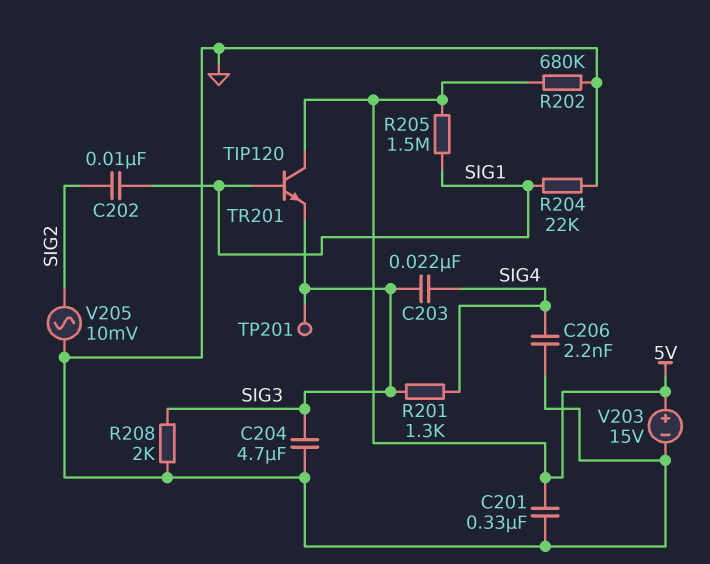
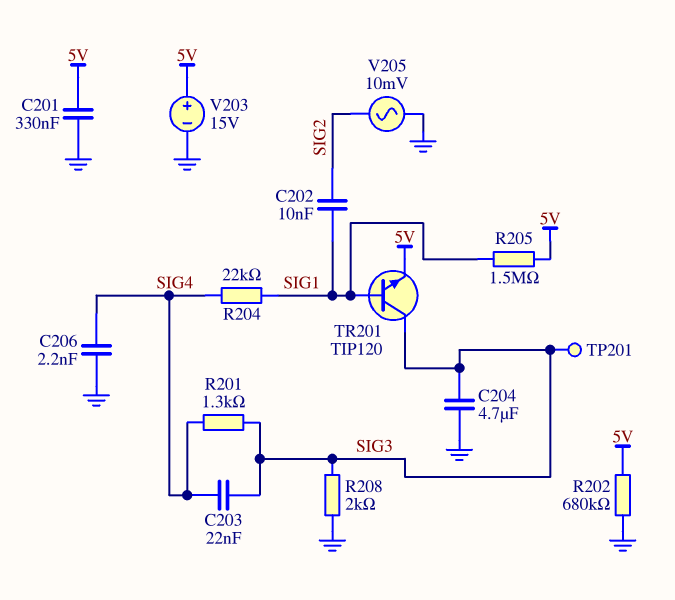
R204: 22k (GND, SIG1) -> 22k (SIG1, SIG4)
TR201: NPN TIP120 (B SIG1, C 5V, E SIG3) -> NPN TIP120 (B SIG1, C SIG3, E 5V)

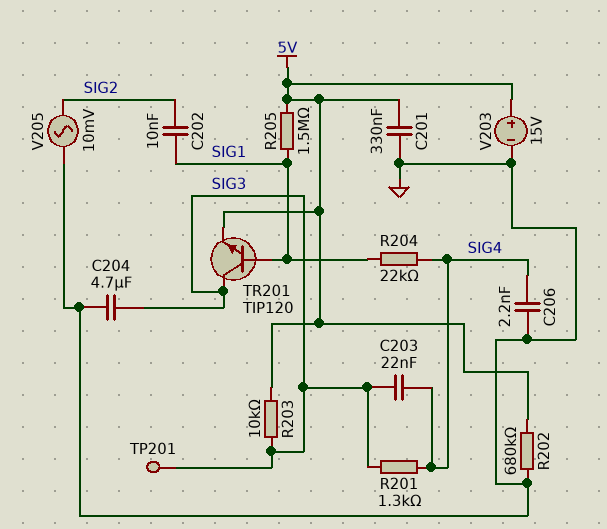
R203: none -> 10k (5V, SIG3)
R208: 2k (GND, SIG3) -> none

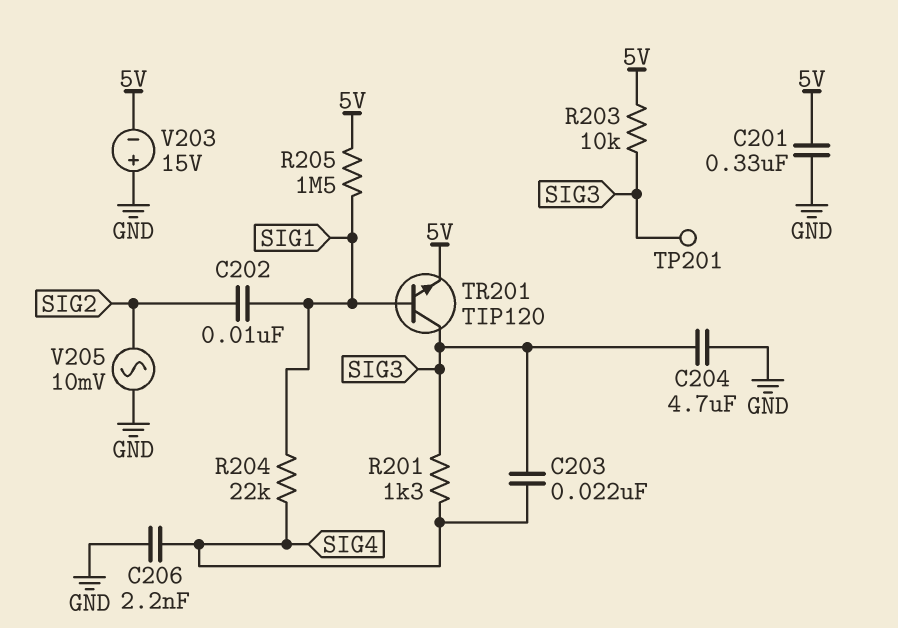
R202: 680k (5V, GND) -> none
V203: 15V (plus 5V, minus GND) -> 15V (plus GND, minus 5V)

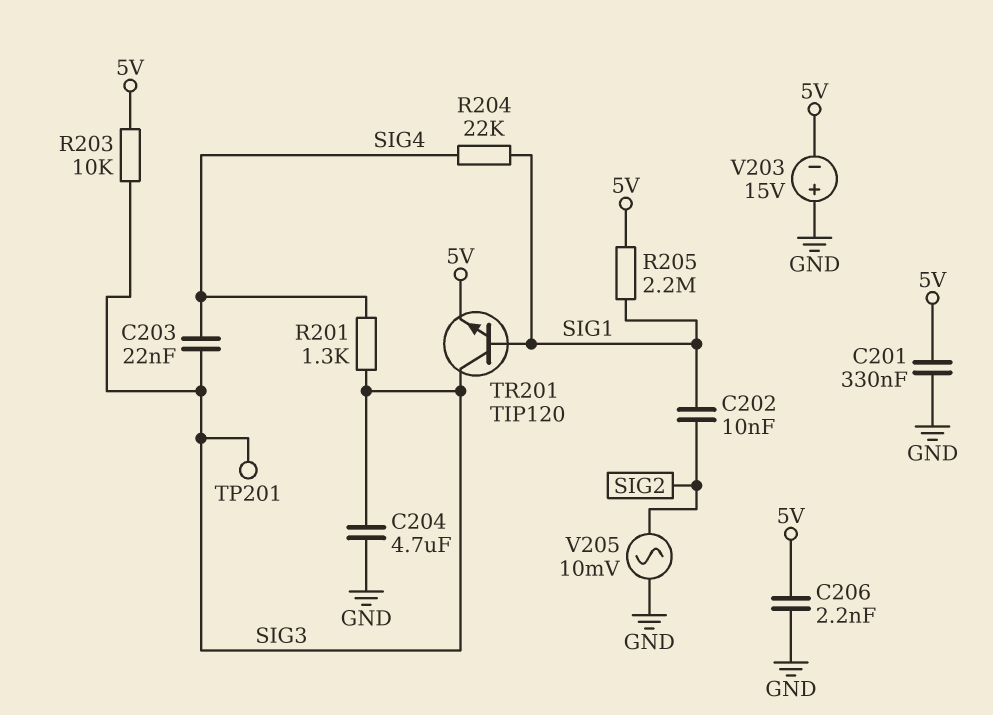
C206: 2.2nF (GND, SIG4) -> 2.2nF (5V, GND)
R205: 1.5M (5V, SIG1) -> 2.2M (5V, SIG1)

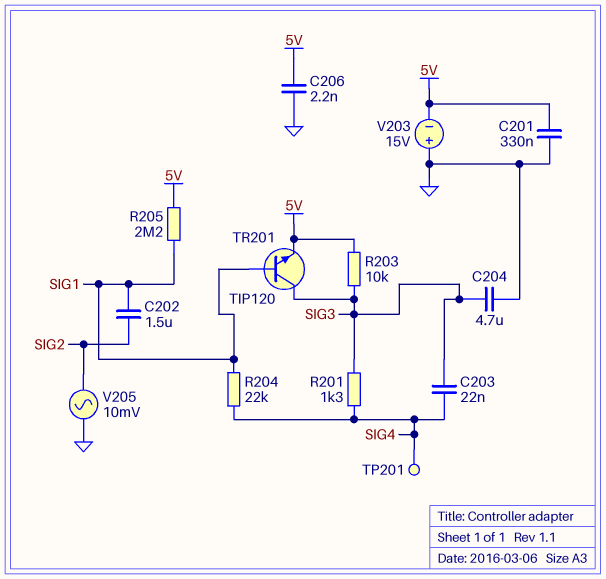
C202: 10nF (SIG1, SIG2) -> 1.5uF (SIG1, SIG2)
TP201: test point (SIG3) -> test point (SIG4)

